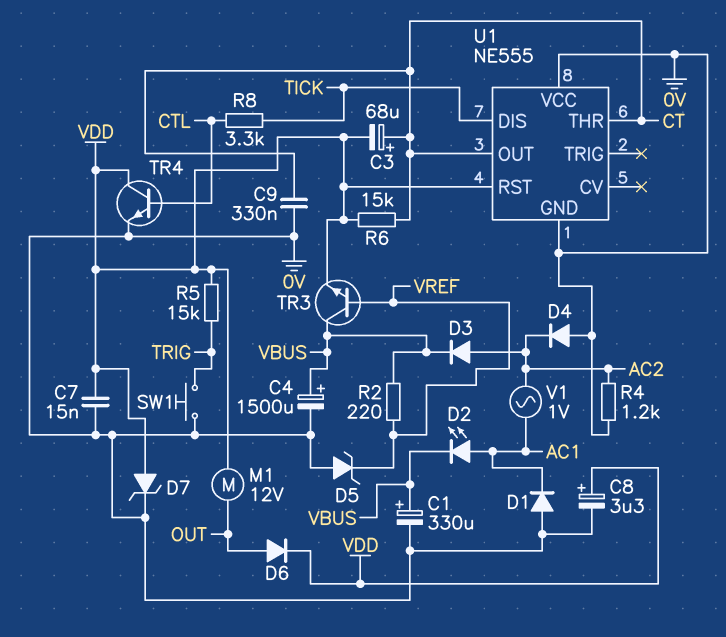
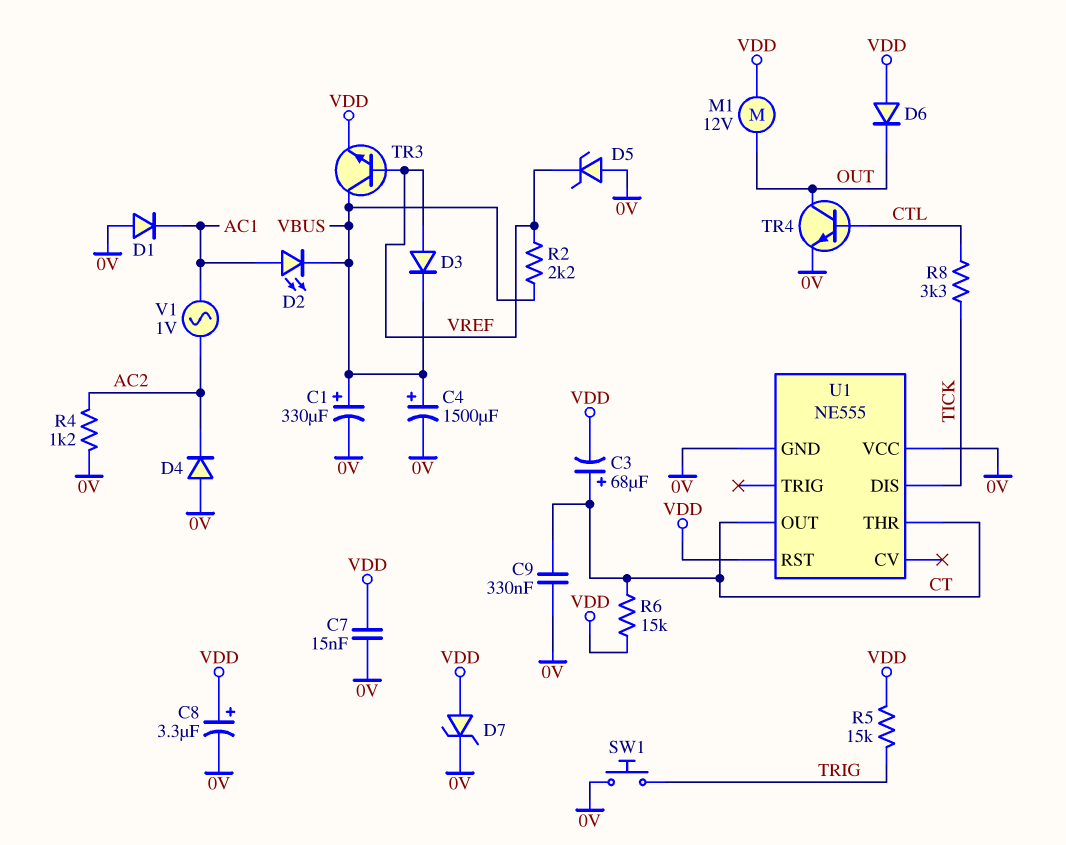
D3: diode (A AC2, K VBUS) -> diode (A VREF, K VBUS)
D6: diode (A OUT, K VDD) -> diode (A VDD, K OUT)
R2: 220 (VBUS, VREF) -> 2.2k (VBUS, VREF)
TR4: NPN (B CTL, C VDD, E 0V) -> NPN (B CTL, C OUT, E 0V)

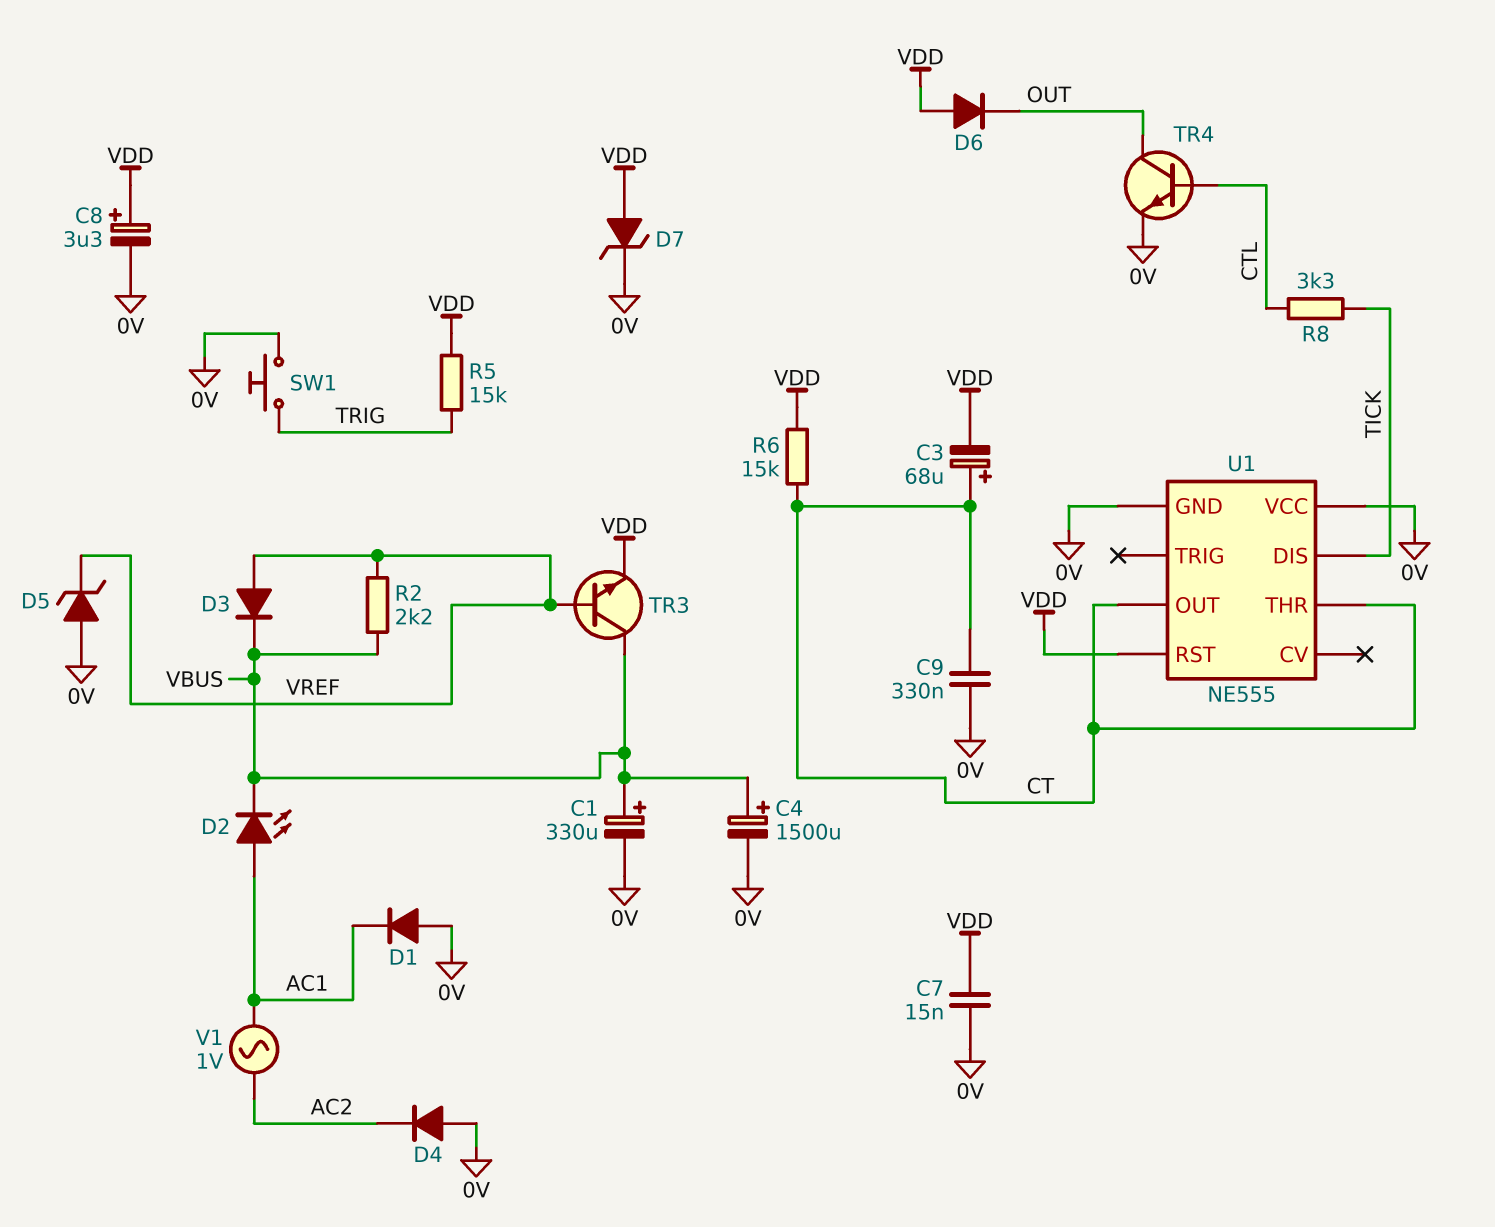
M1: motor 12V (OUT, VDD) -> none
R4: 1.2k (0V, AC2) -> none

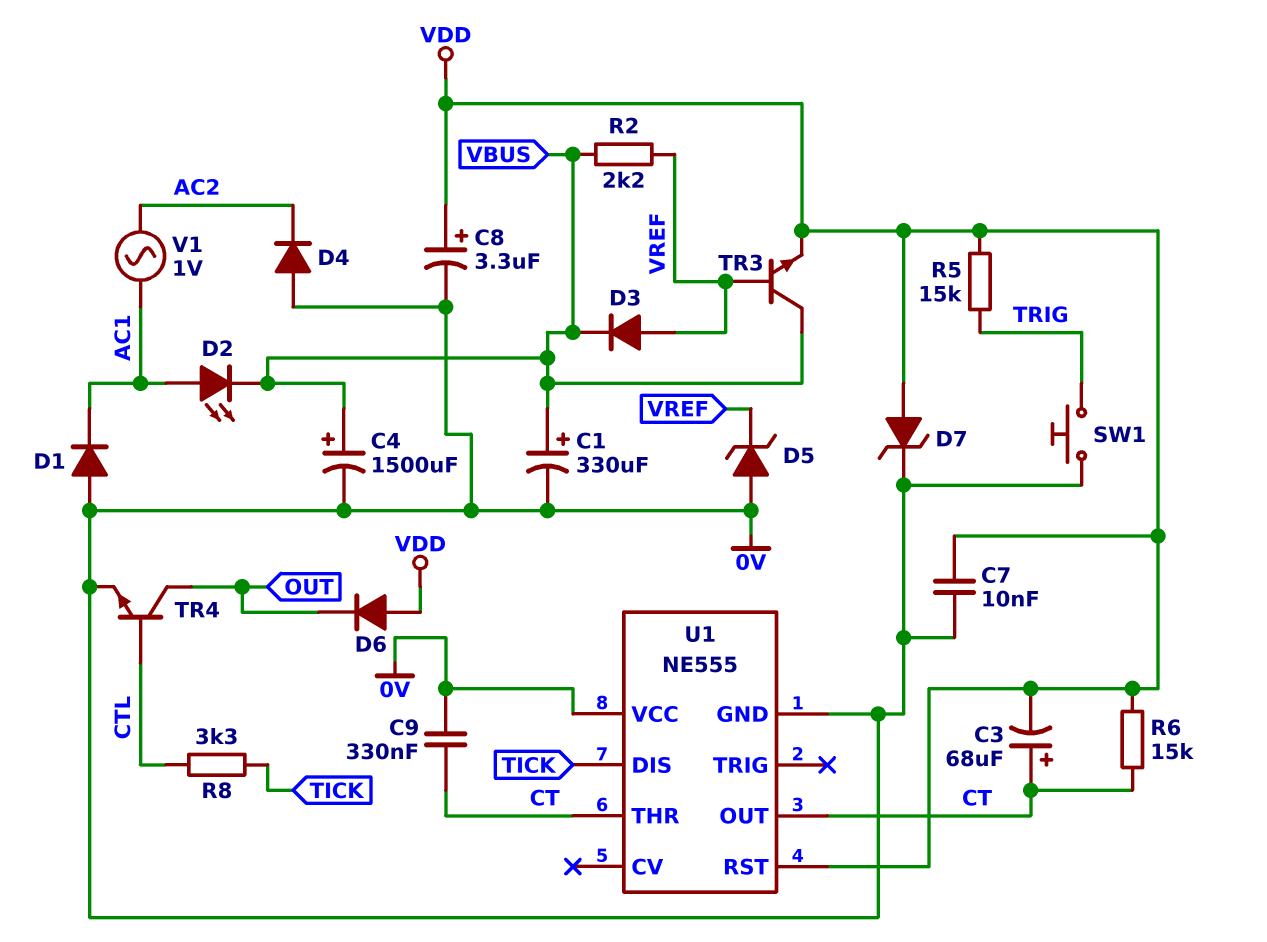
C7: 15nF (0V, VDD) -> 10nF (0V, VDD)

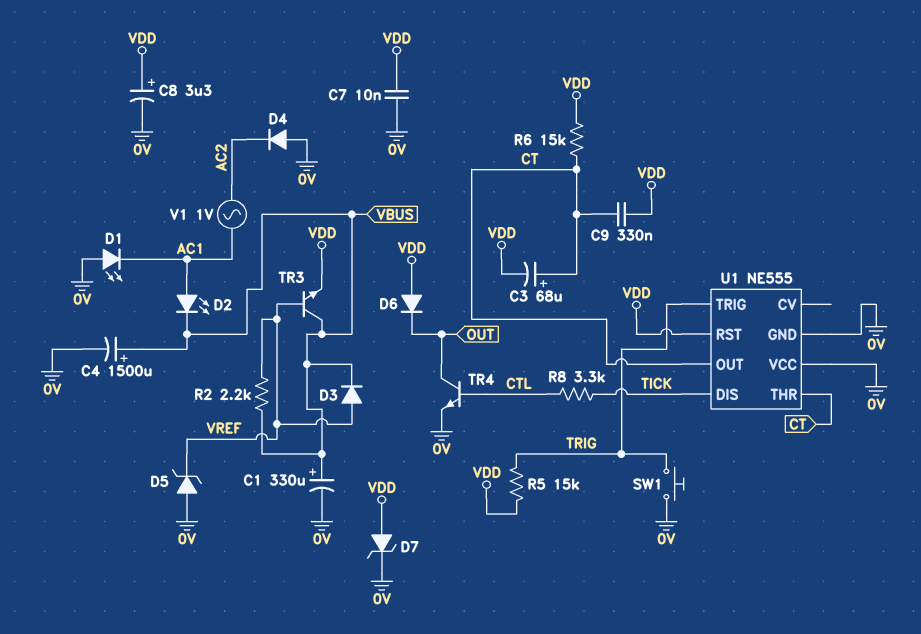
C9: 330nF (0V, CT) -> 330nF (CT, VDD)
D1: diode (A 0V, K AC1) -> LED (A 0V, K AC1)
U1 pin TRIG: none -> TRIG

